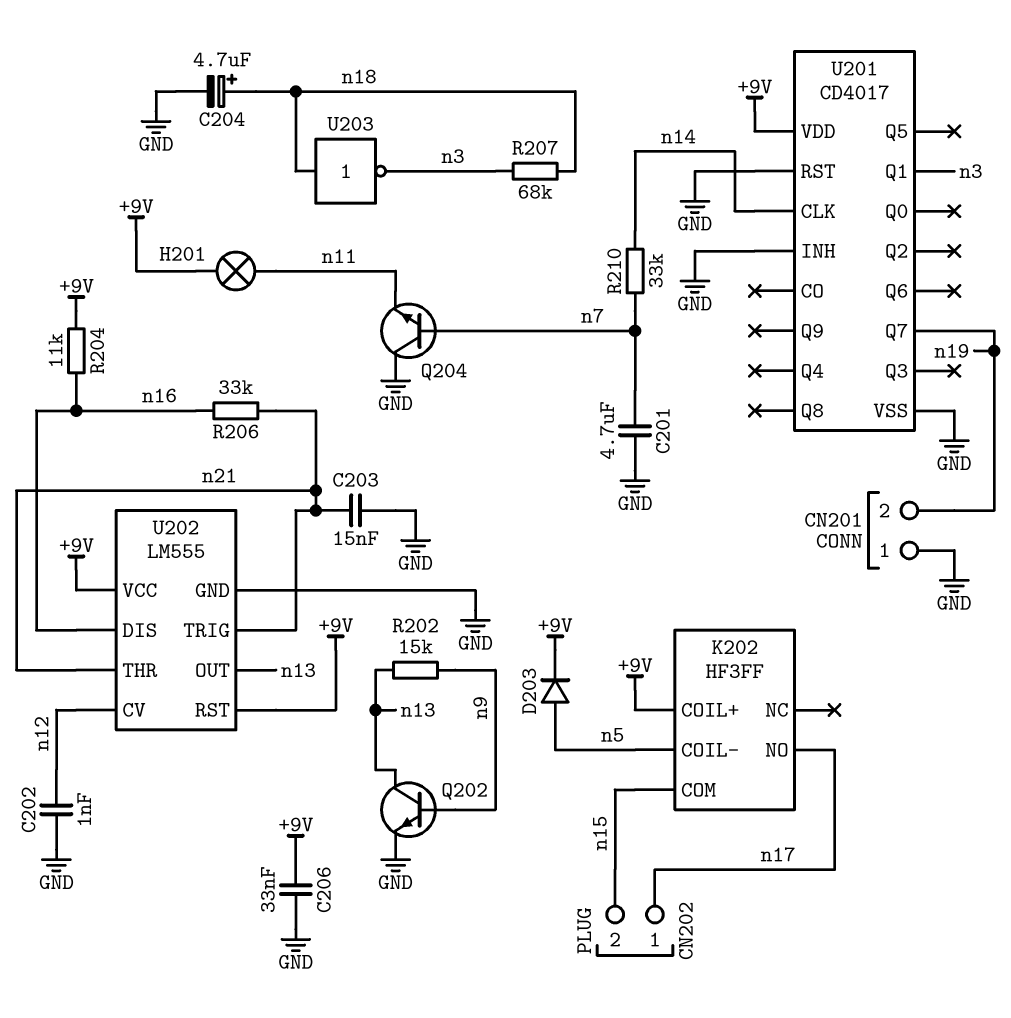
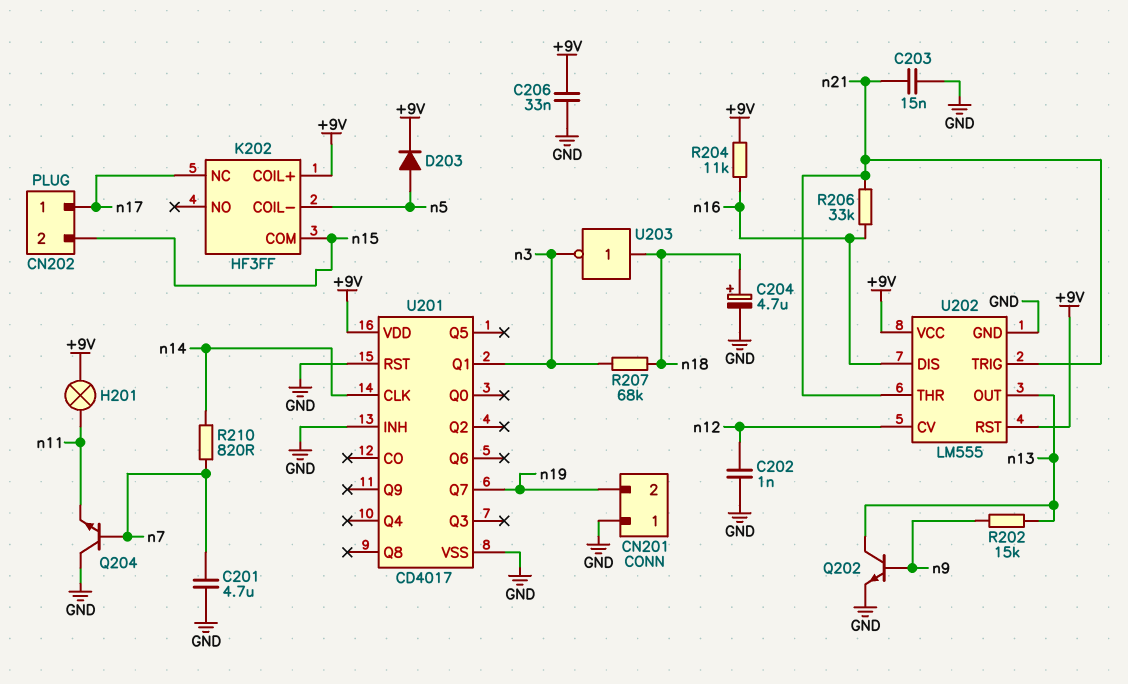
K202 pin NC: none -> n17
K202 pin NO: n17 -> none
R210: 33k (n7, n14) -> 820 (n7, n14)

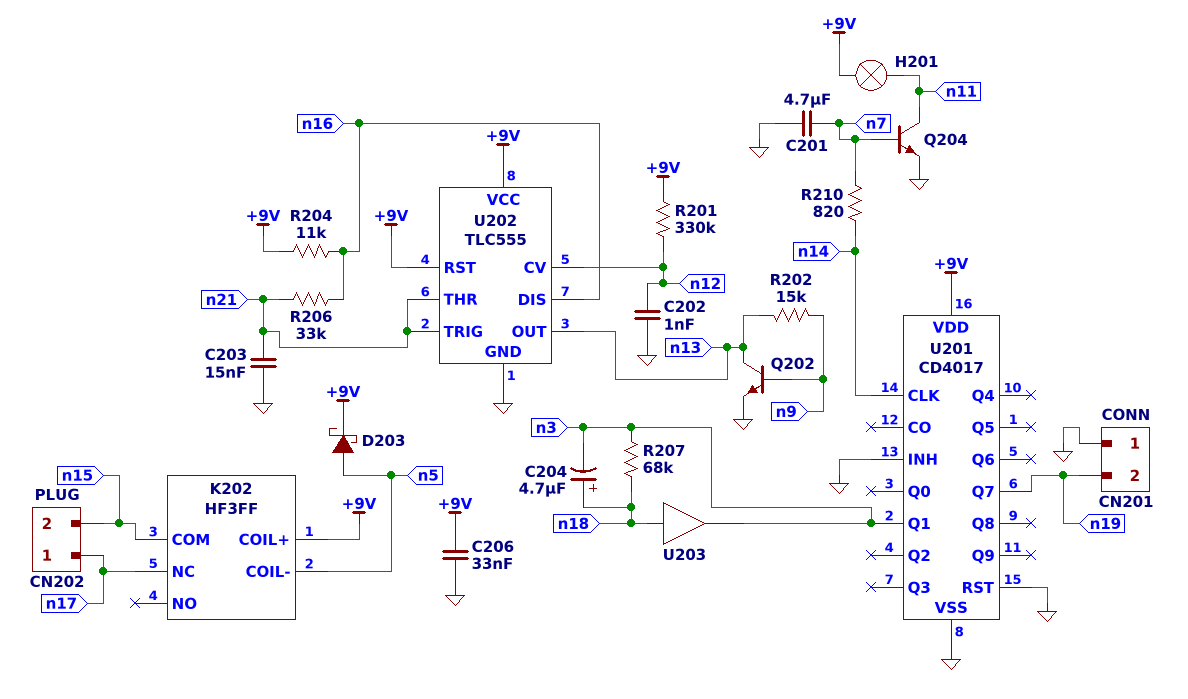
C204: 4.7uF (plus n18, minus GND) -> 4.7uF (plus n18, minus n3)
D203: diode (A n5, K +9V) -> schottky (A n5, K +9V)
Q204: NPN (B n7, C GND, E n11) -> NPN (B n7, C n11, E GND)
R201: none -> 330k (+9V, n12)
U202: LM555 -> TLC555
U203: NOT (in n18, out n3) -> buffer (in n18, out n3)

